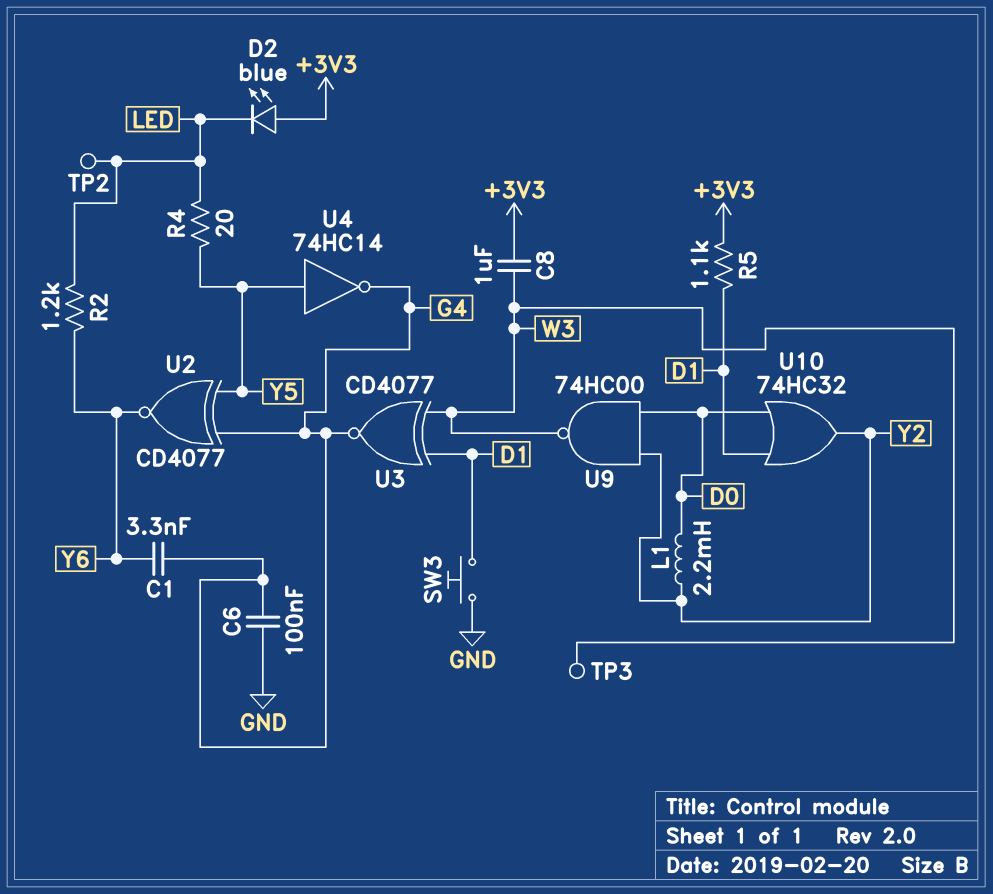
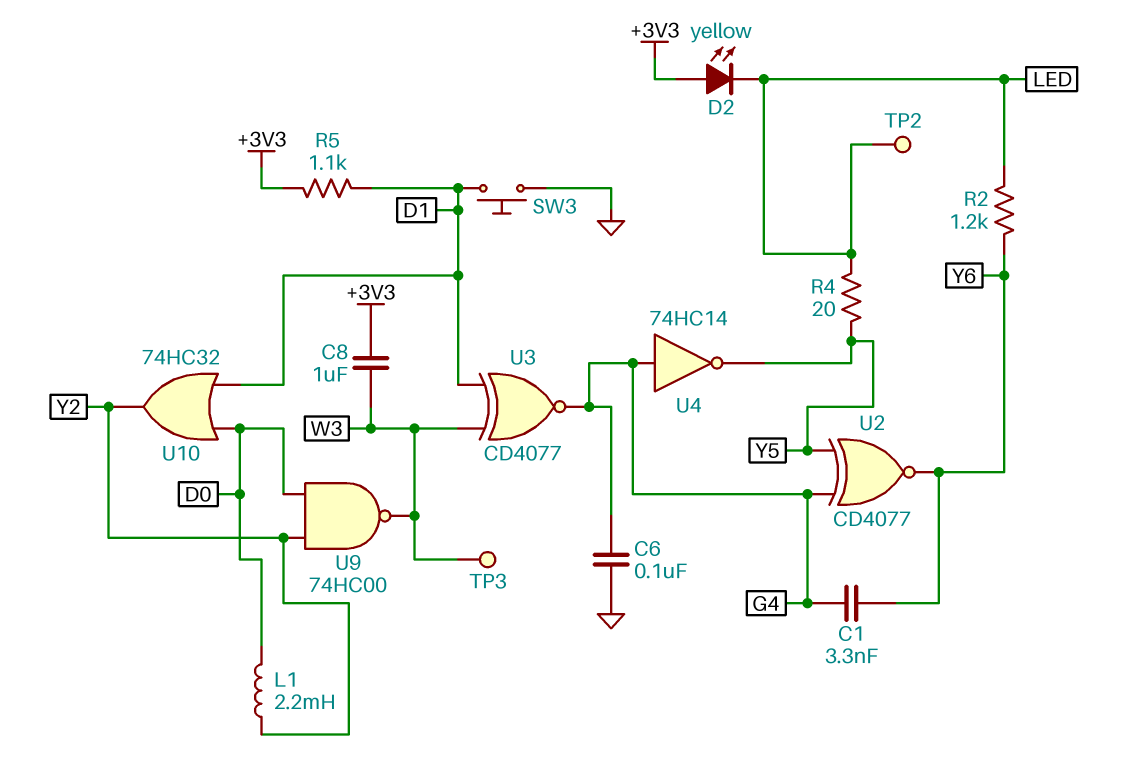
D2: LED blue (A +3V3, K LED) -> LED yellow (A +3V3, K LED)
U4: NOT 74HC14 (in Y5, out G4) -> NOT 74HC14 (in G4, out Y5)

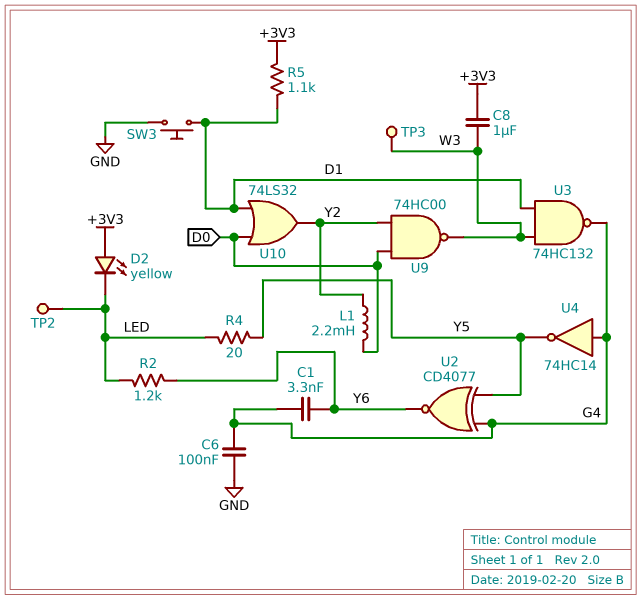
U3: XNOR CD4077 (in D1, in W3, out G4) -> NAND 74HC132 (in D1, in W3, out G4)
U10: OR 74HC32 (in D0, in D1, out Y2) -> OR 74LS32 (in D0, in D1, out Y2)

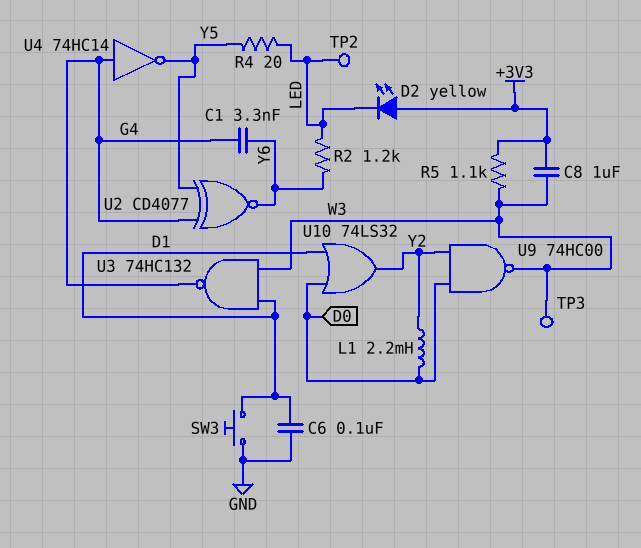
C6: 100nF (G4, GND) -> 100nF (D1, GND)
R5: 1.1k (+3V3, D1) -> 1.1k (+3V3, W3)

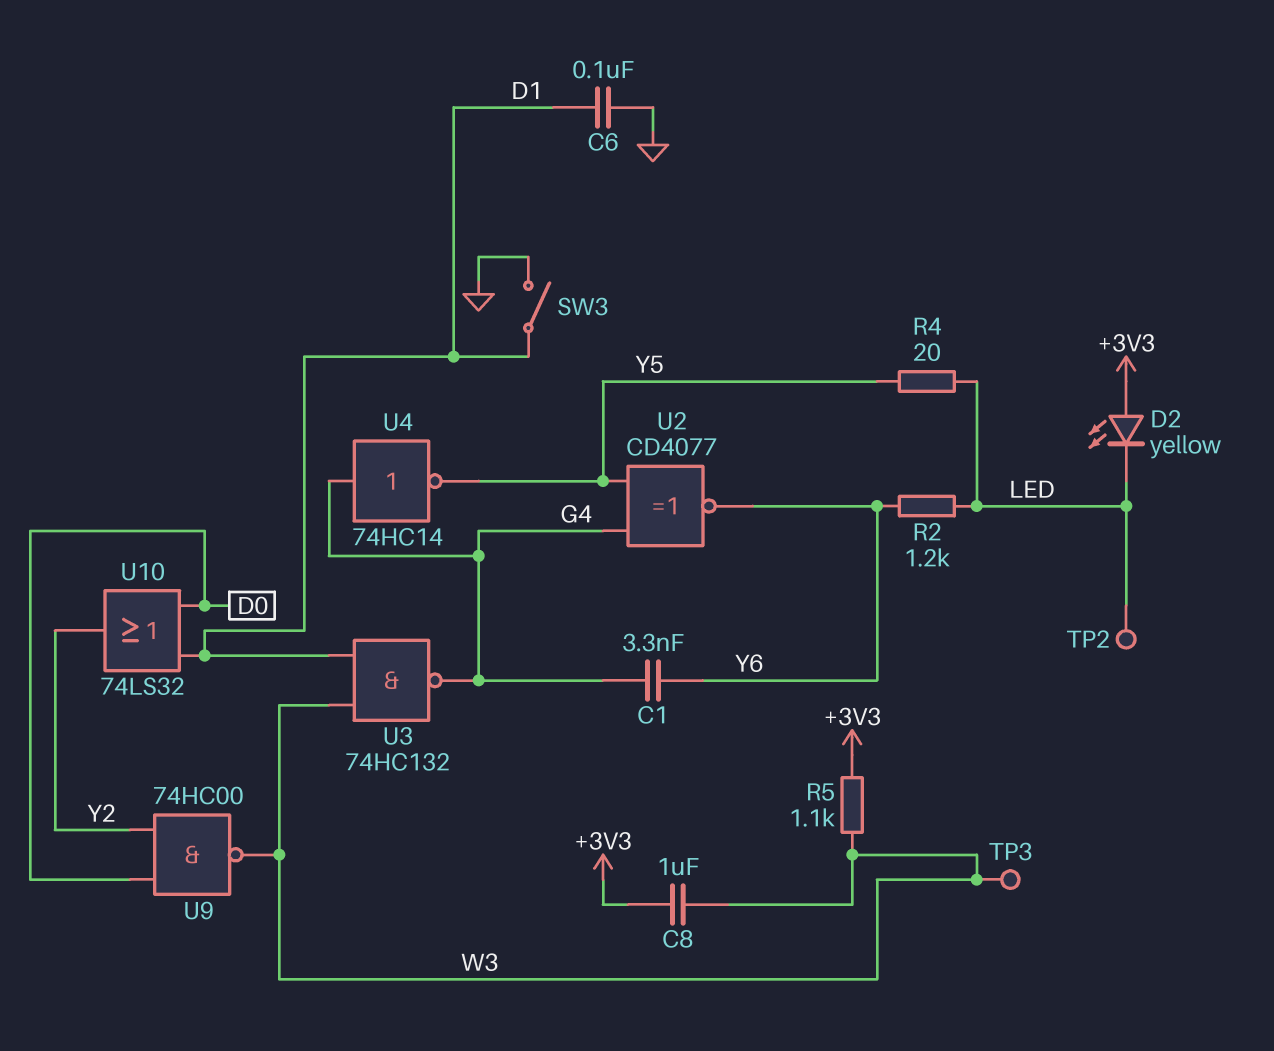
L1: 2.2mH (D0, Y2) -> none
SW3: button (D1, GND) -> switch (D1, GND)

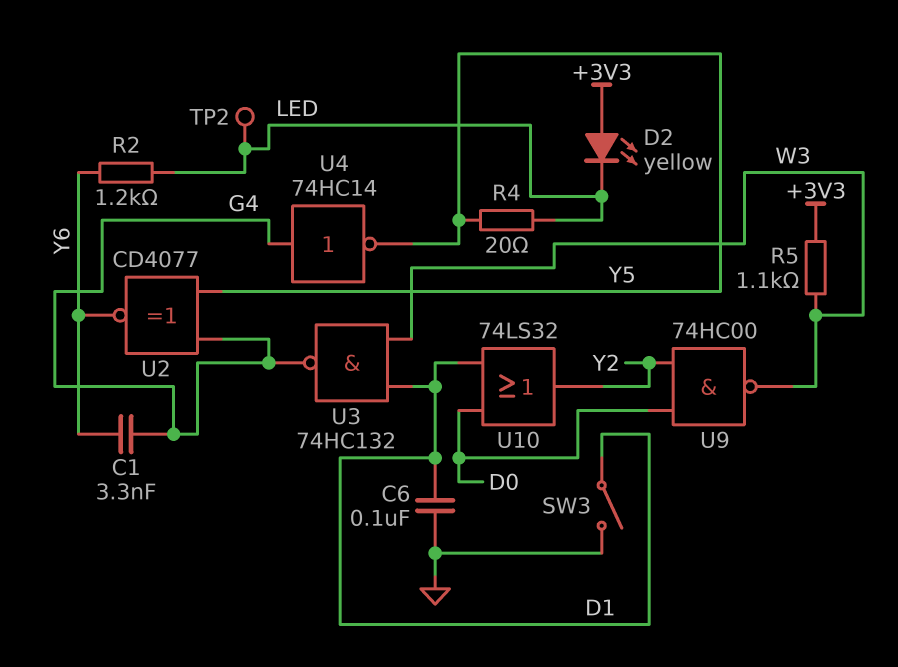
C8: 1uF (+3V3, W3) -> none
TP3: test point (W3) -> none

